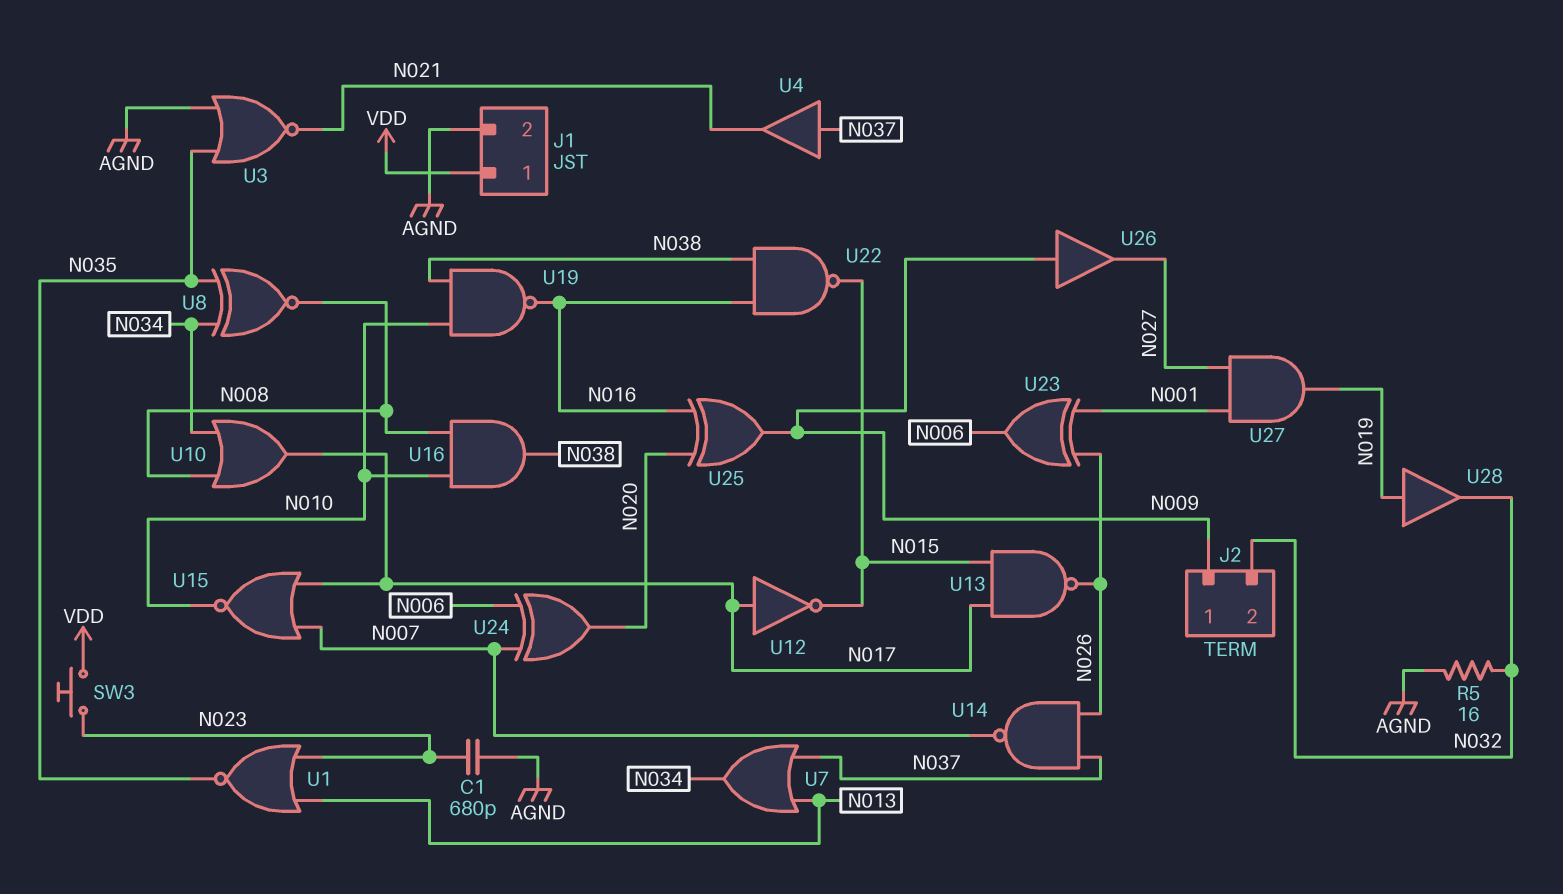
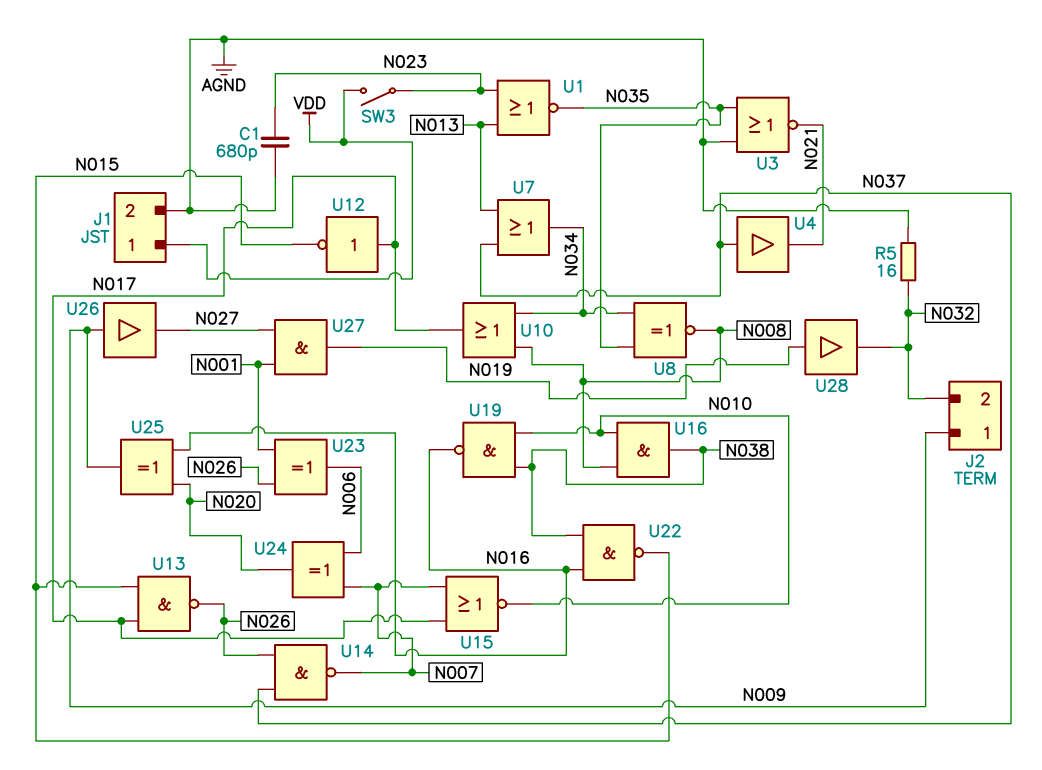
SW3: button (N023, VDD) -> switch (N023, VDD)

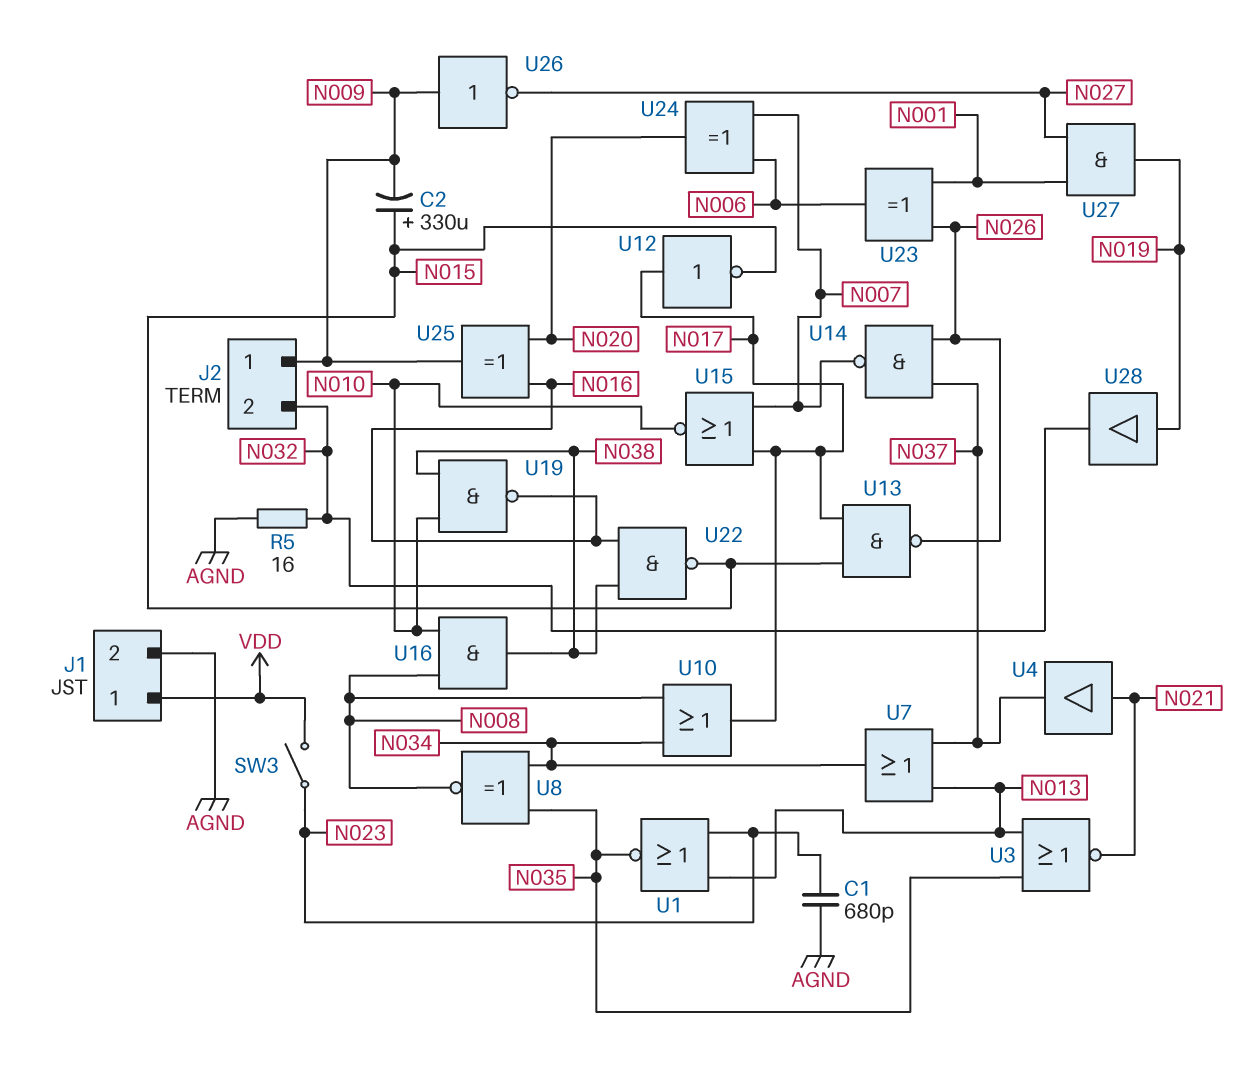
C2: none -> 330uF (plus N015, minus N009)
U3: NOR (in AGND, in N035, out N021) -> NOR (in N013, in N035, out N021)
U4: buffer (in N037, out N021) -> buffer (in N021, out N037)
U26: buffer (in N009, out N027) -> NOT (in N009, out N027)

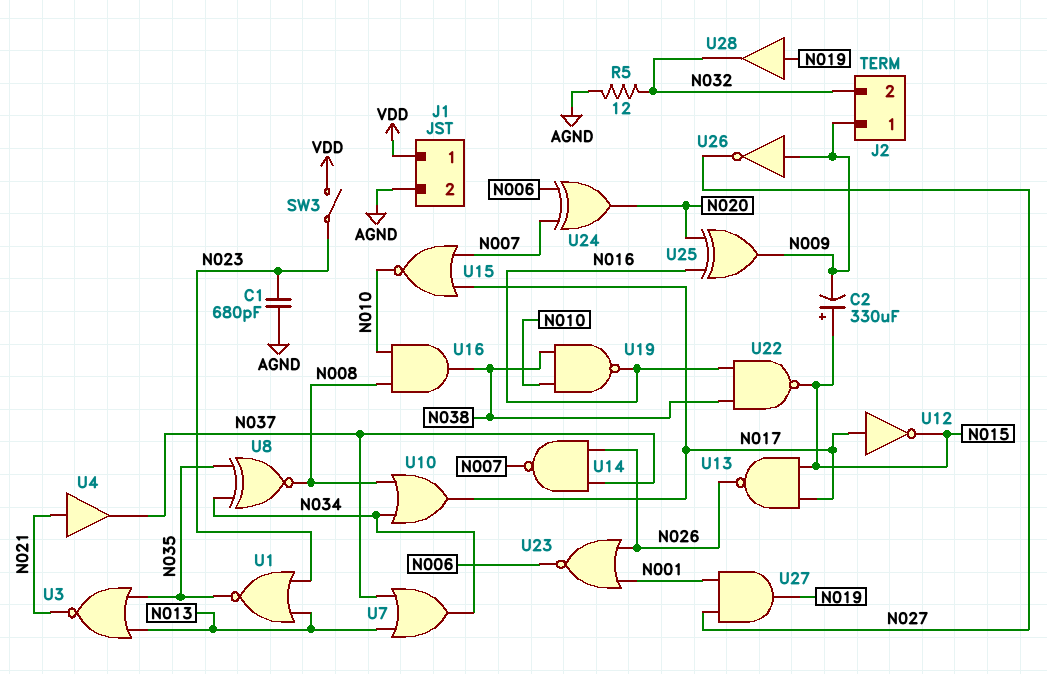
R5: 16 (AGND, N032) -> 12 (AGND, N032)
U23: XOR (in N001, in N026, out N006) -> NOR (in N001, in N026, out N006)

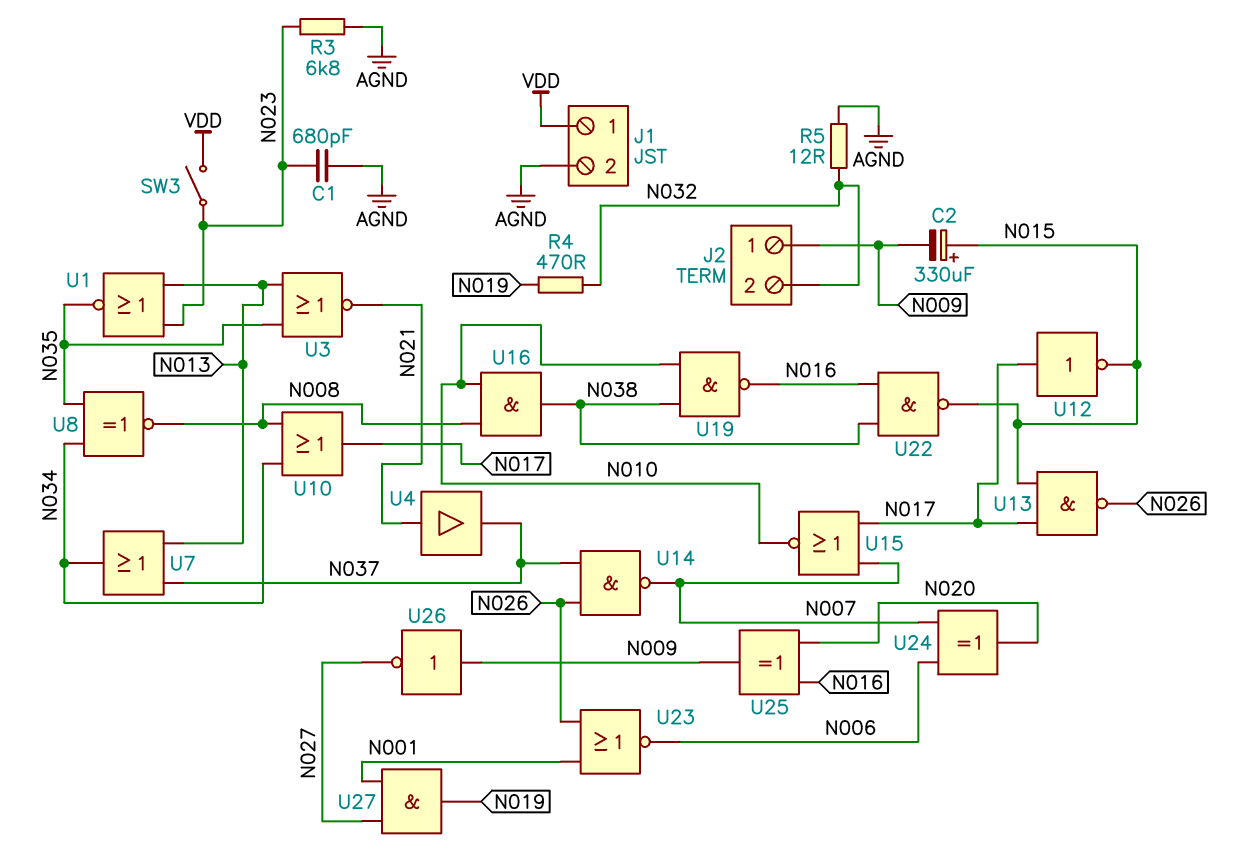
R3: none -> 6.8k (AGND, N023)
R4: none -> 470 (N019, N032)
U28: buffer (in N019, out N032) -> none

